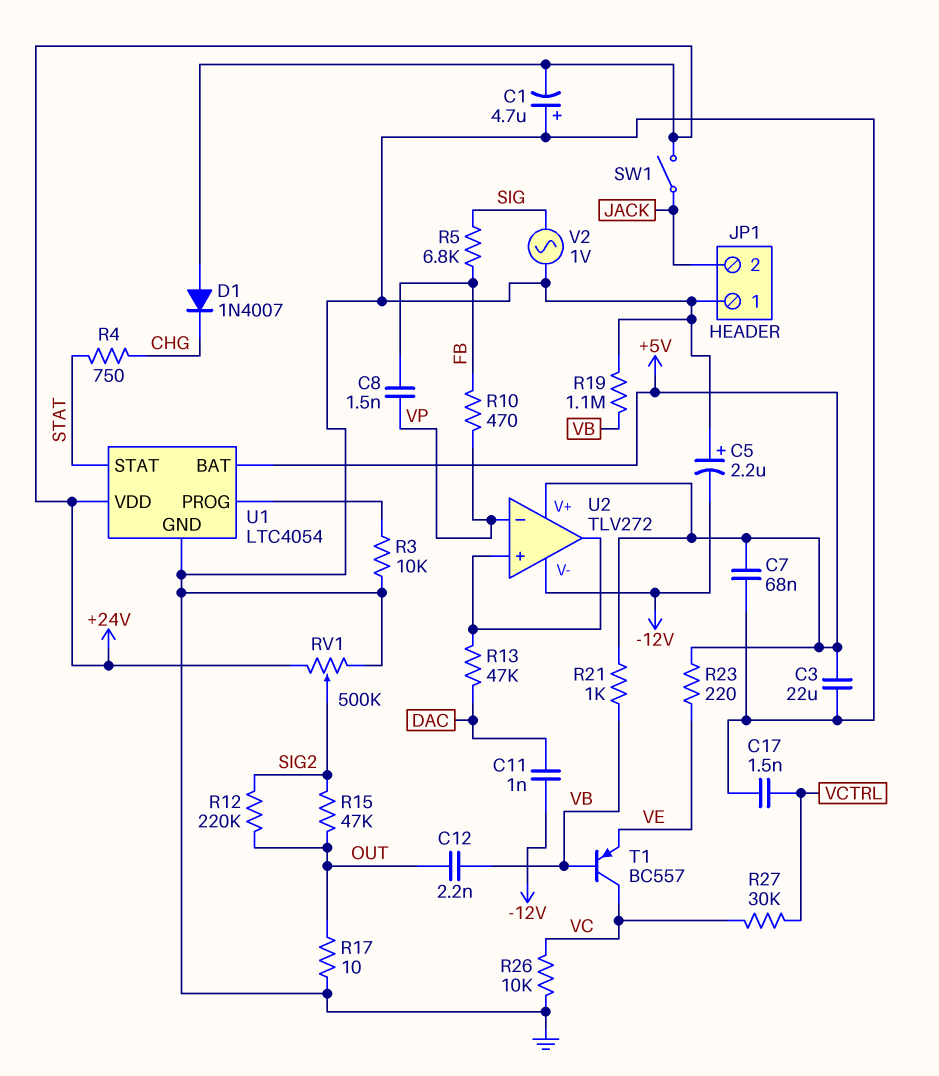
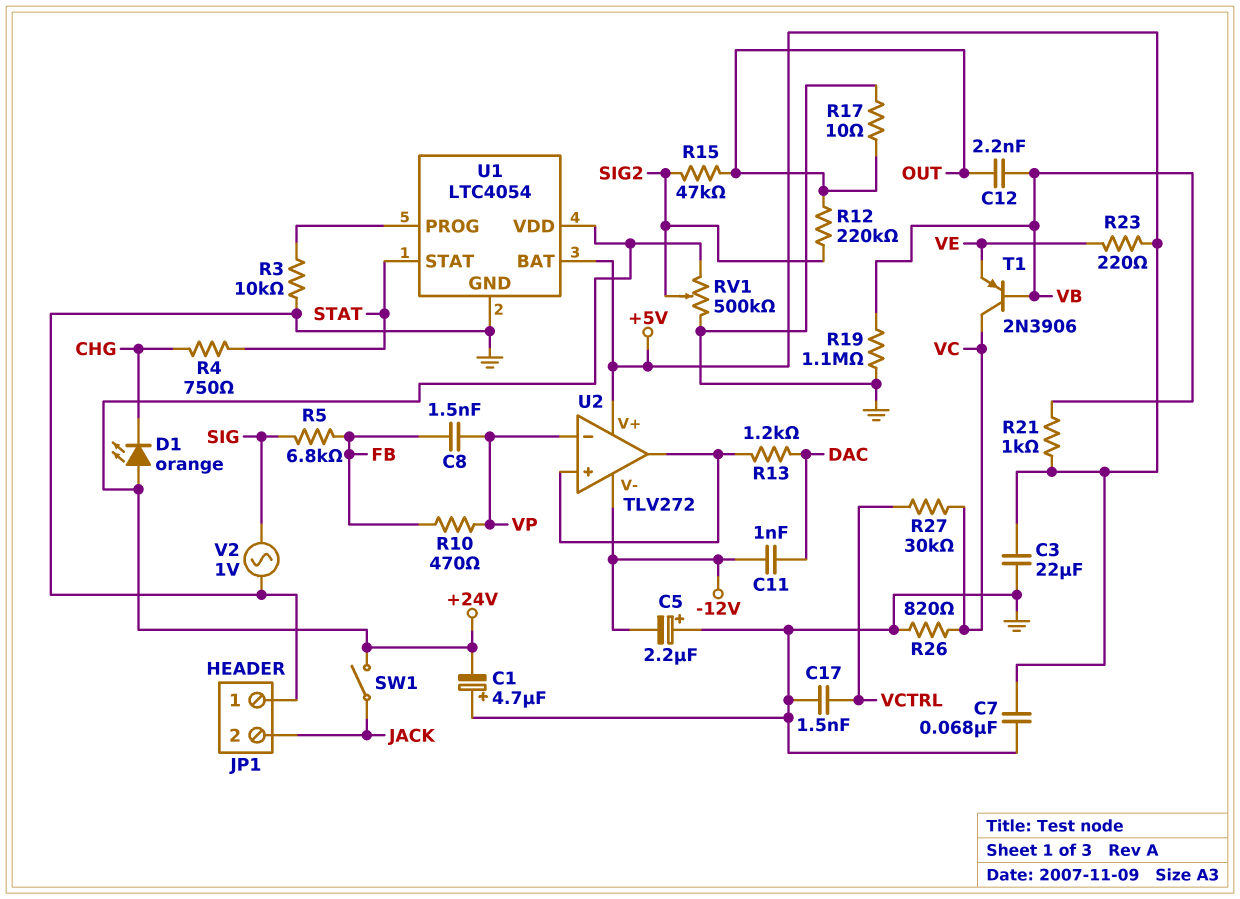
D1: diode 1N4007 (A +24V, K CHG) -> LED orange (A +24V, K CHG)
R13: 47k (DAC, U2/in+) -> 1.2k (DAC, U2/in+)
R26: 10k (GND, VC) -> 820 (GND, VC)
T1: PNP BC557 (B VB, C VC, E VE) -> PNP 2N3906 (B VB, C VC, E VE)

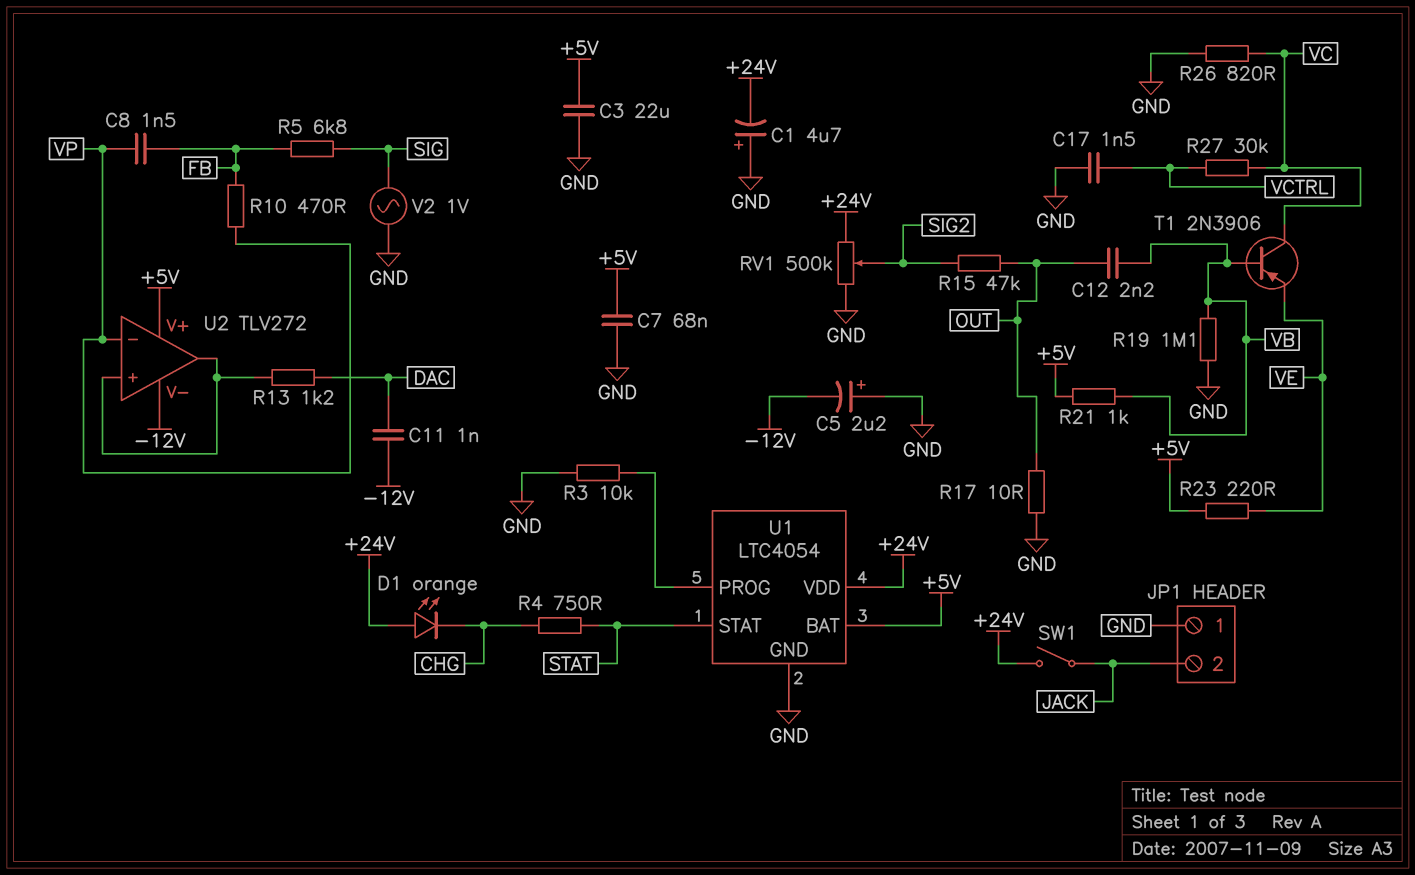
R12: 220k (OUT, SIG2) -> none

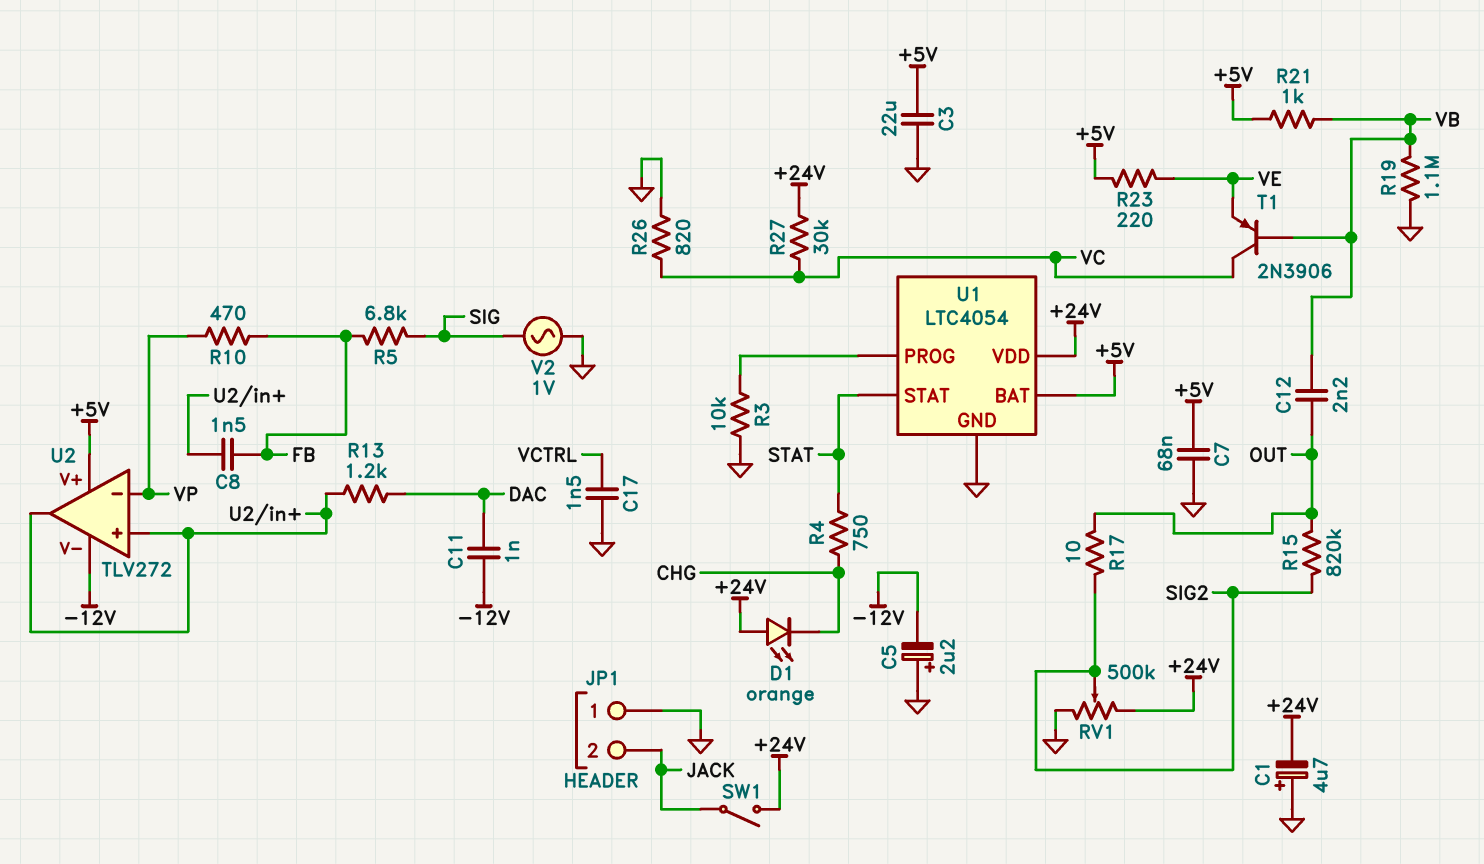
C8: 1.5nF (FB, VP) -> 1.5nF (FB, U2/in+)
R15: 47k (OUT, SIG2) -> 820k (OUT, SIG2)
R17: 10 (GND, OUT) -> 10 (OUT, SIG2)
R27: 30k (VC, VCTRL) -> 30k (+24V, VC)

